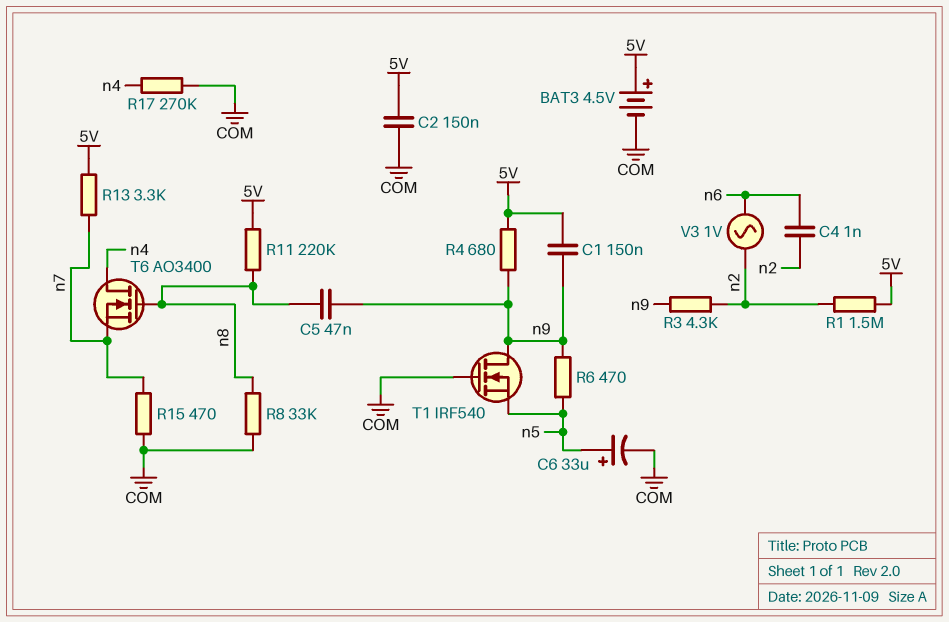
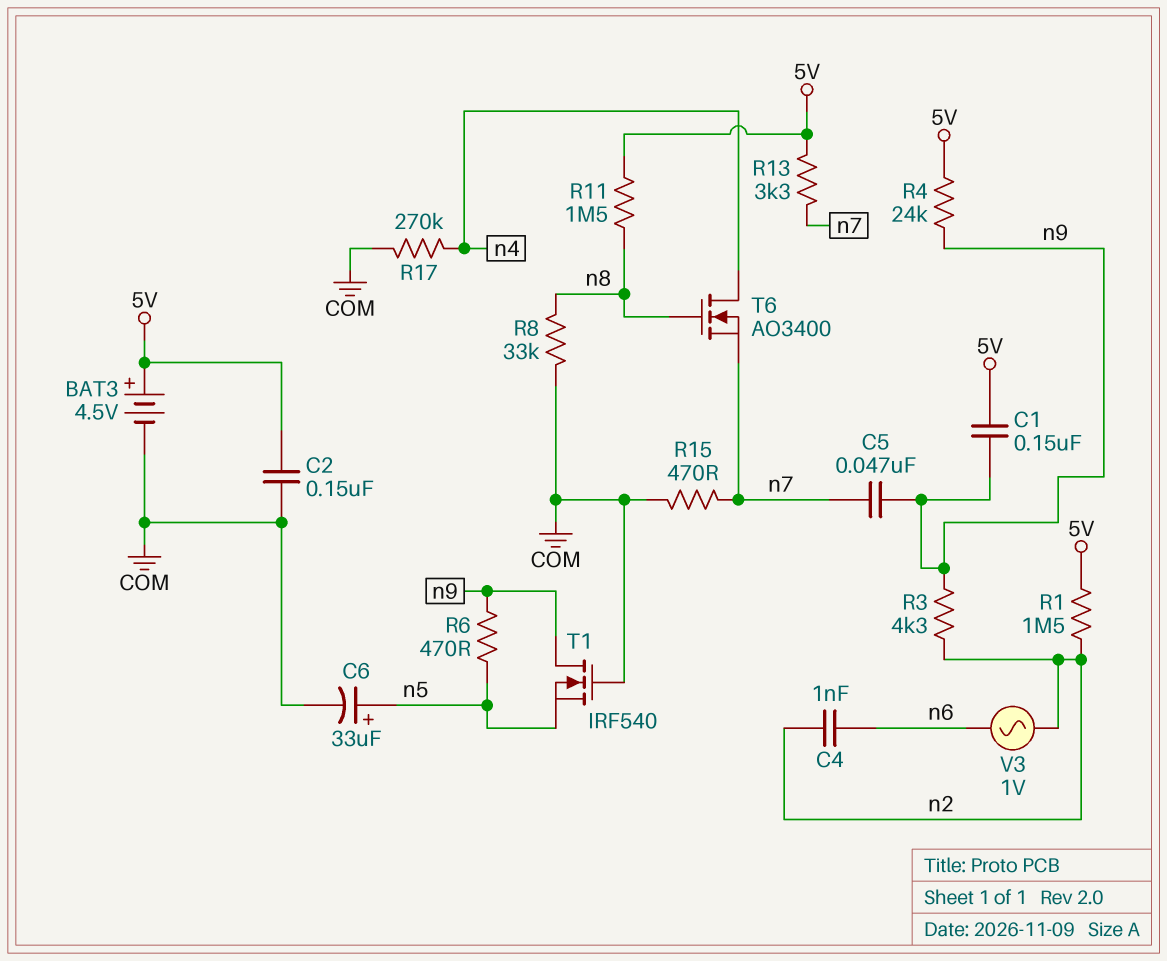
C5: 47nF (n8, n9) -> 47nF (n7, n9)
R4: 680 (5V, n9) -> 24k (5V, n9)
R11: 220k (5V, n8) -> 1.5M (5V, n8)

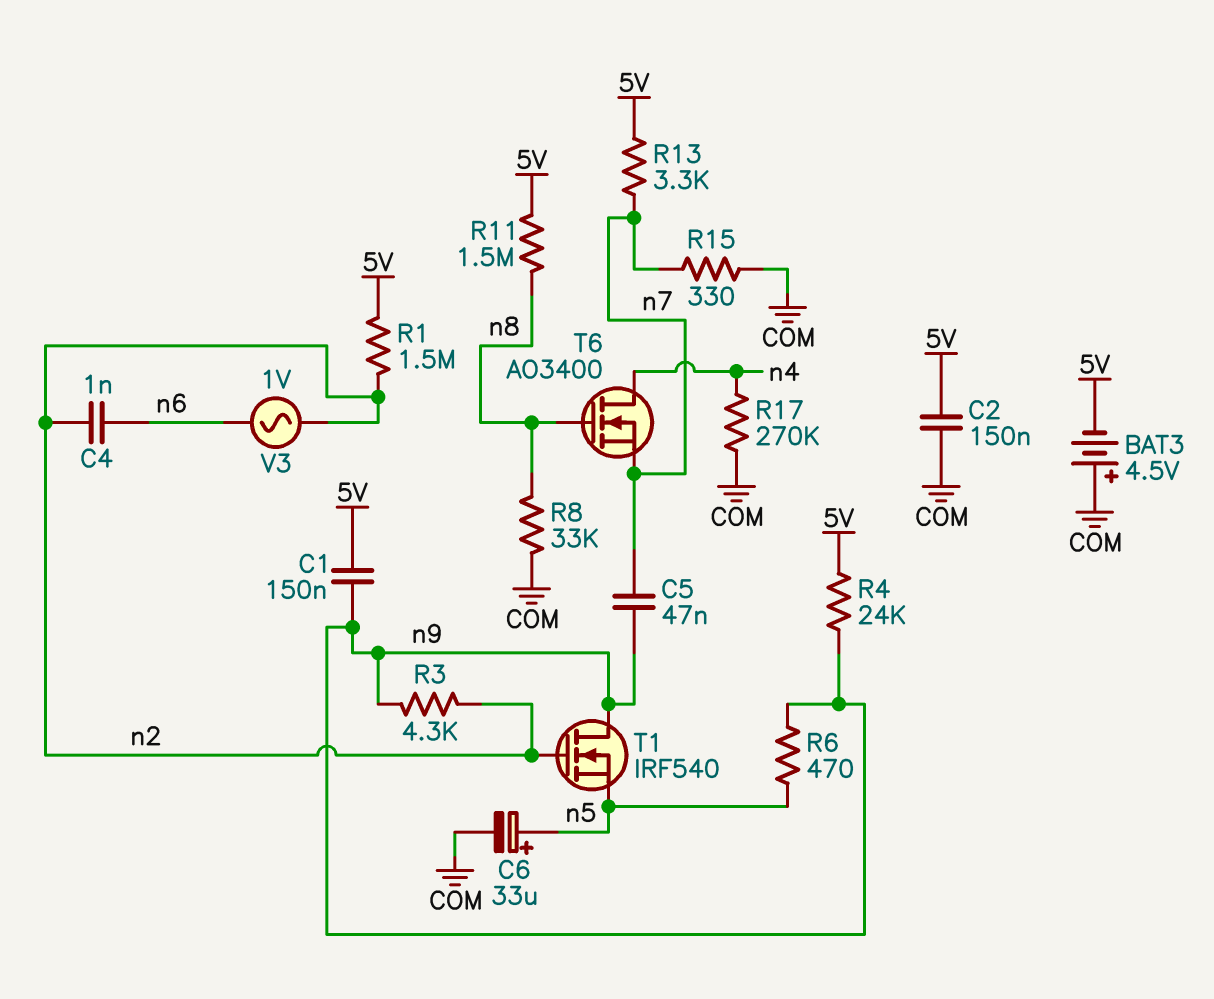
BAT3: 4.5V (plus 5V, minus COM) -> 4.5V (plus COM, minus 5V)
R15: 470 (COM, n7) -> 330 (COM, n7)
T1: NMOS IRF540 (G COM, D n9, S n5) -> NMOS IRF540 (G n2, D n9, S n5)

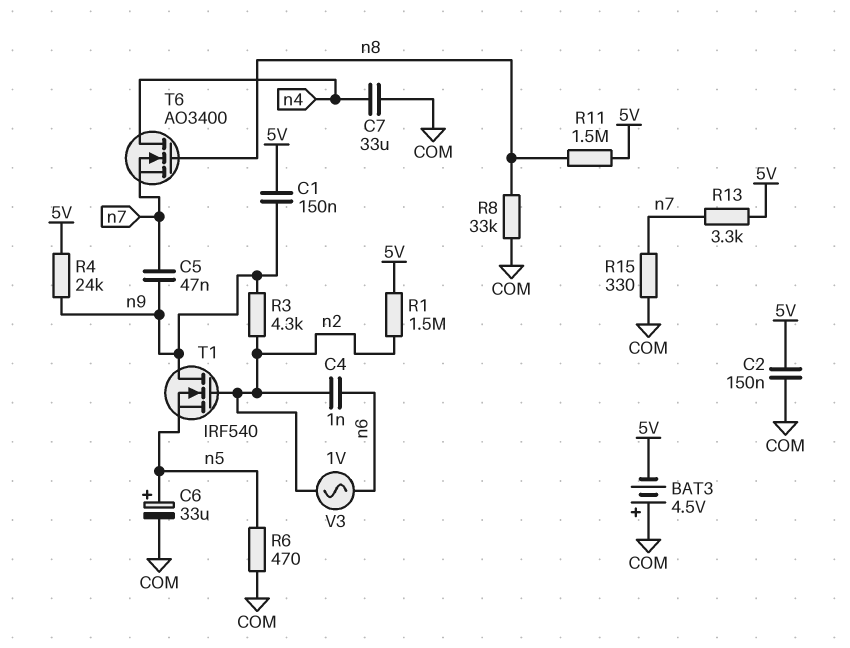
C7: none -> 33uF (COM, n4)
R6: 470 (n5, n9) -> 470 (COM, n5)
R17: 270k (COM, n4) -> none

